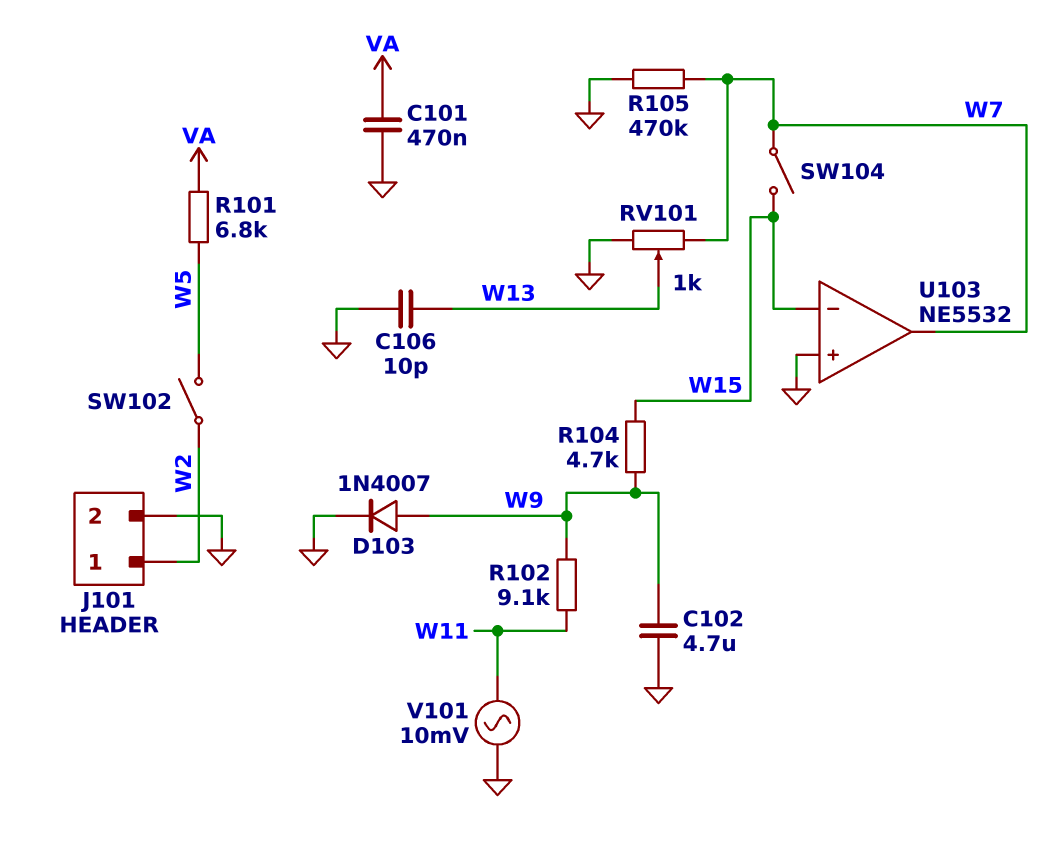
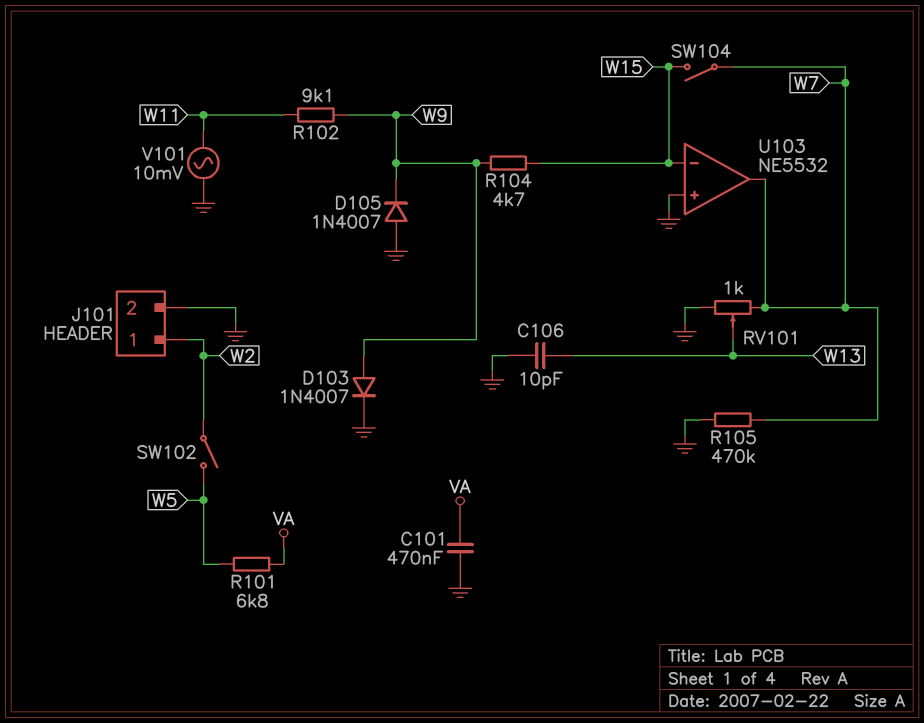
C102: 4.7uF (GND, W9) -> none
D105: none -> diode 1N4007 (A GND, K W9)

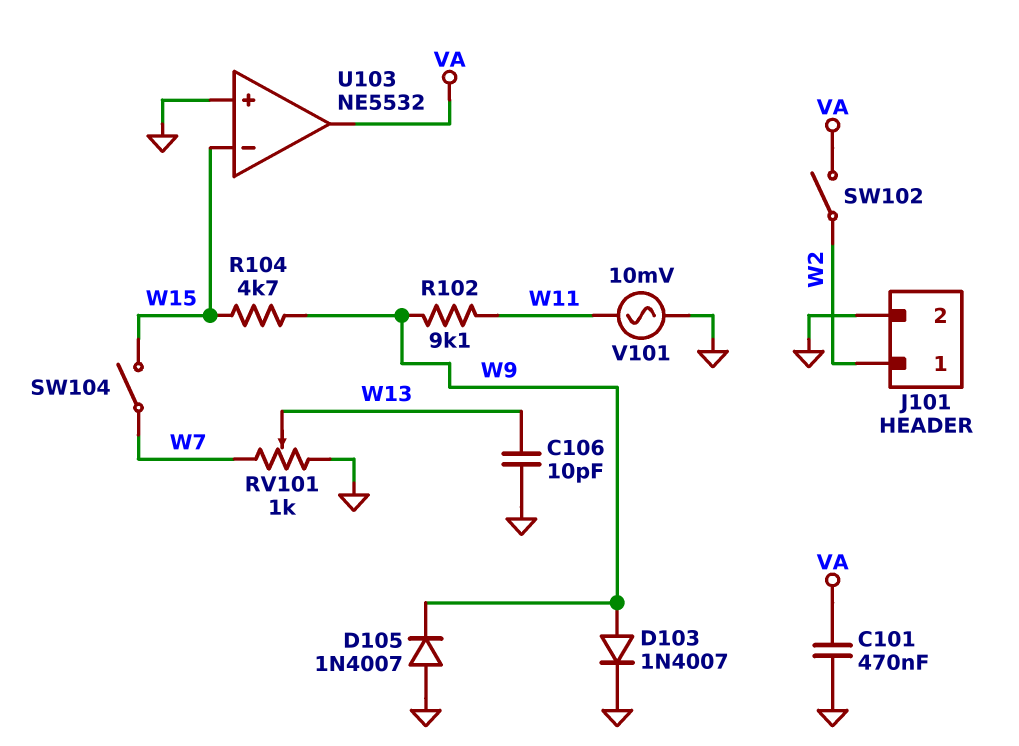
R101: 6.8k (VA, W5) -> none
R105: 470k (GND, W7) -> none
SW102: switch (W2, W5) -> switch (VA, W2)
U103 pin out: W7 -> VA

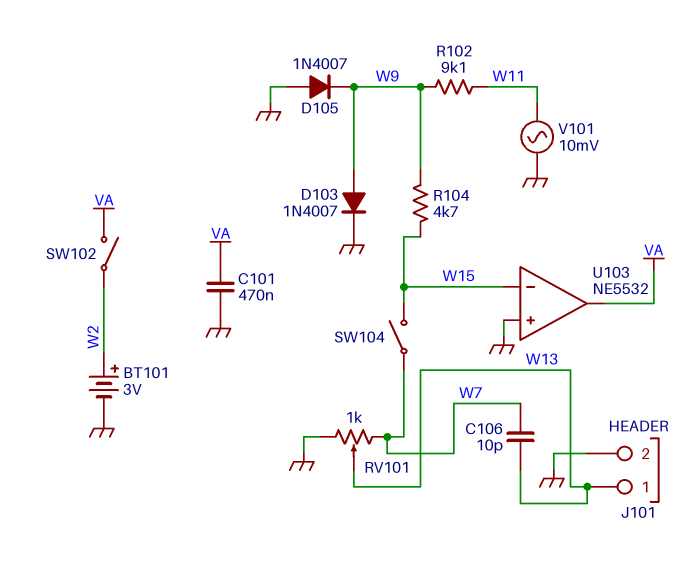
BT101: none -> 3V (plus W2, minus GND)
C106: 10pF (GND, W13) -> 10pF (W7, W13)
J101 pin 1: W2 -> W13

